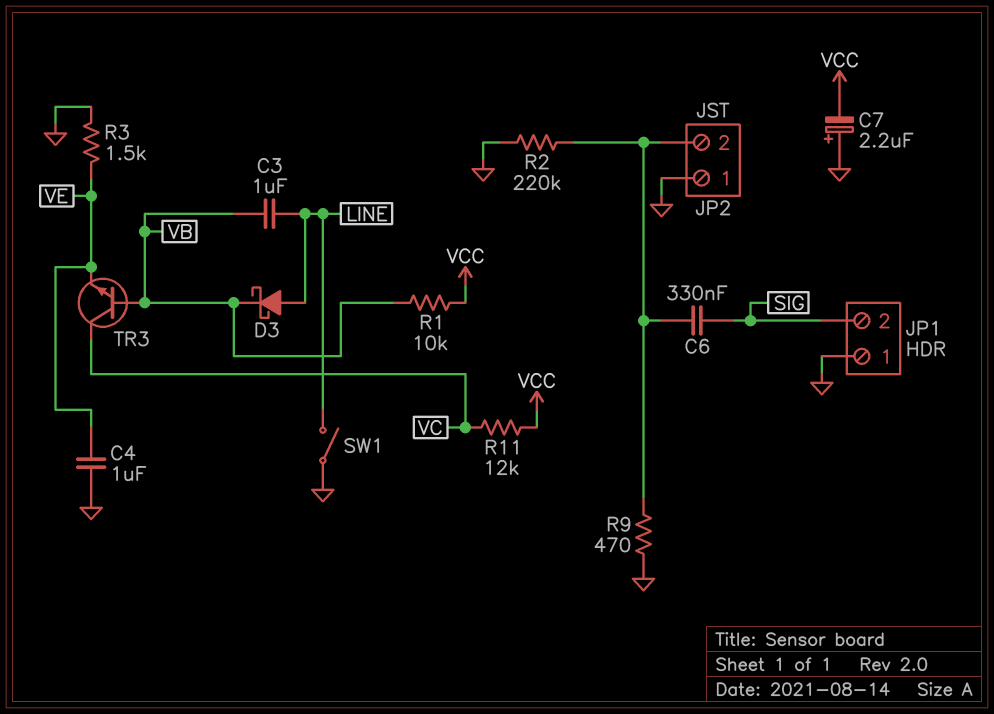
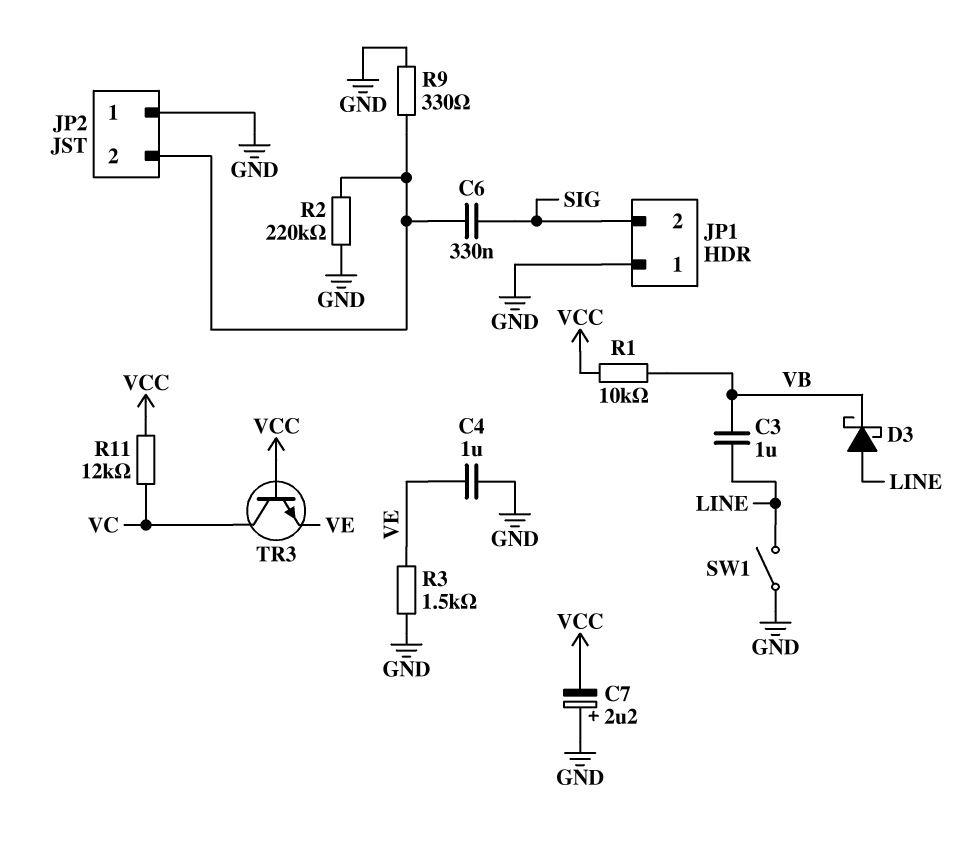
R9: 470 (GND, JP2/2) -> 330 (GND, JP2/2)
TR3: NPN (B VB, C VC, E VE) -> NPN (B VCC, C VC, E VE)

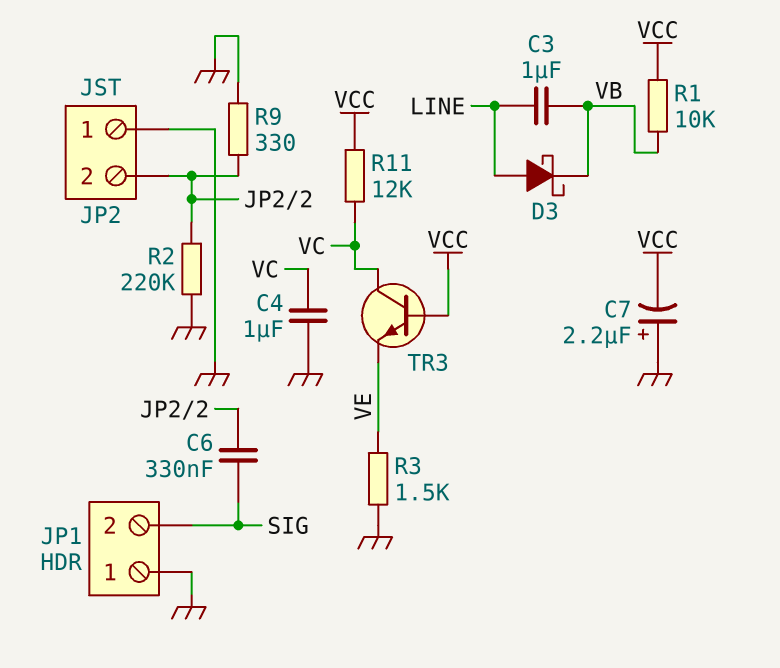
C4: 1uF (GND, VE) -> 1uF (GND, VC)
SW1: switch (GND, LINE) -> none

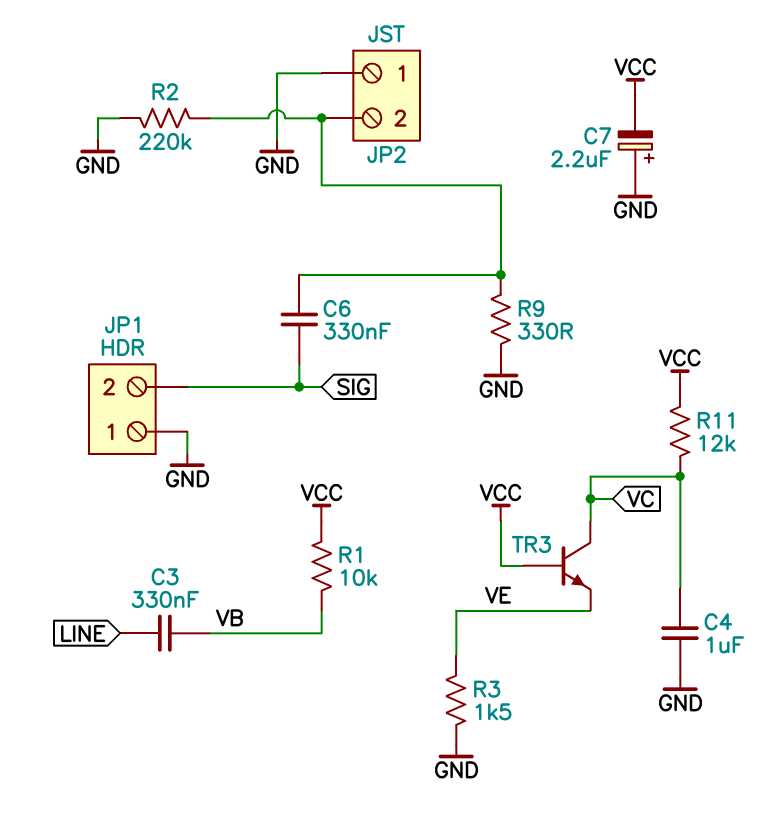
C3: 1uF (LINE, VB) -> 330nF (LINE, VB)
D3: schottky (A LINE, K VB) -> none

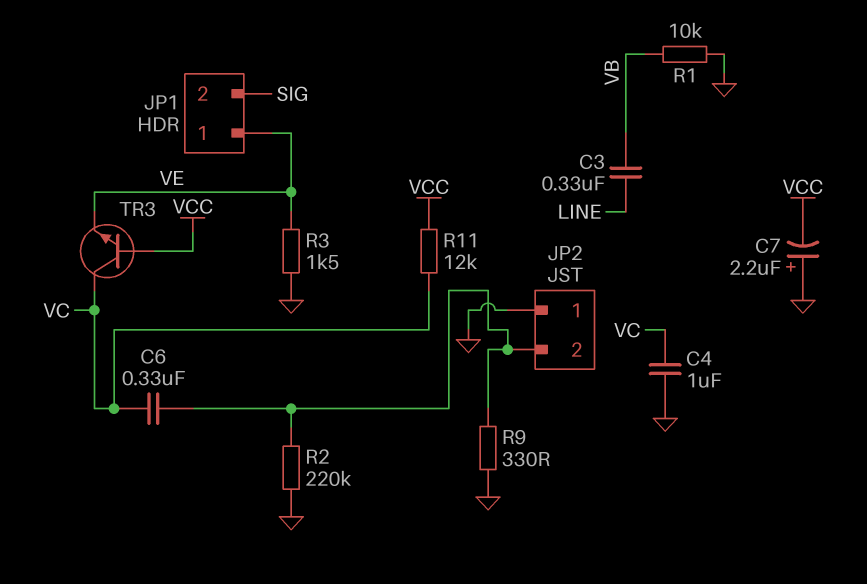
C6: 330nF (JP2/2, SIG) -> 330nF (JP2/2, VC)
JP1 pin 1: GND -> VE
R1: 10k (VB, VCC) -> 10k (GND, VB)

